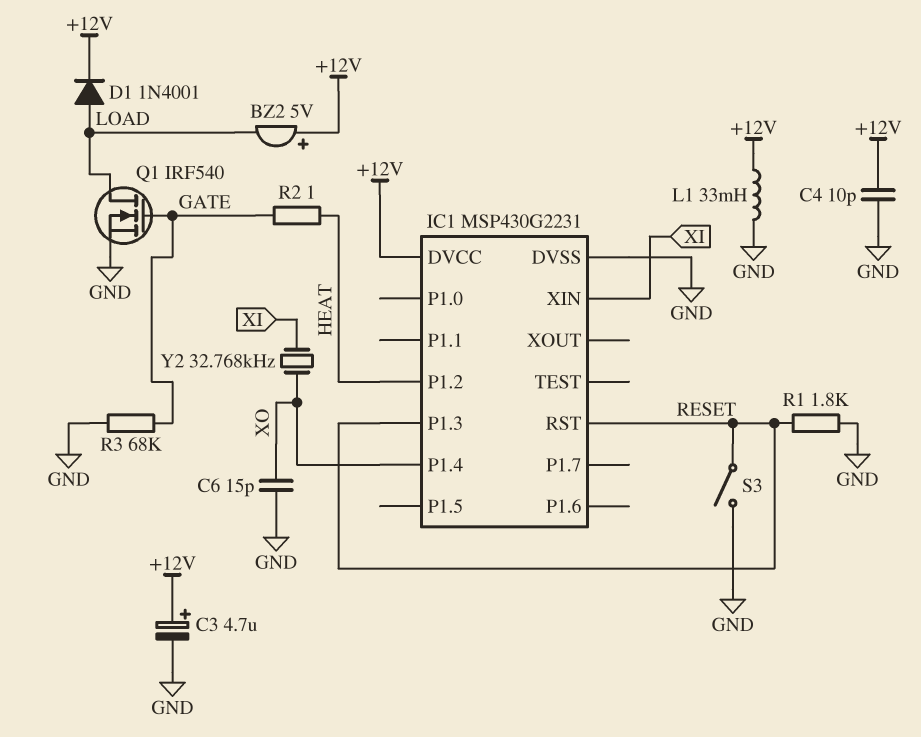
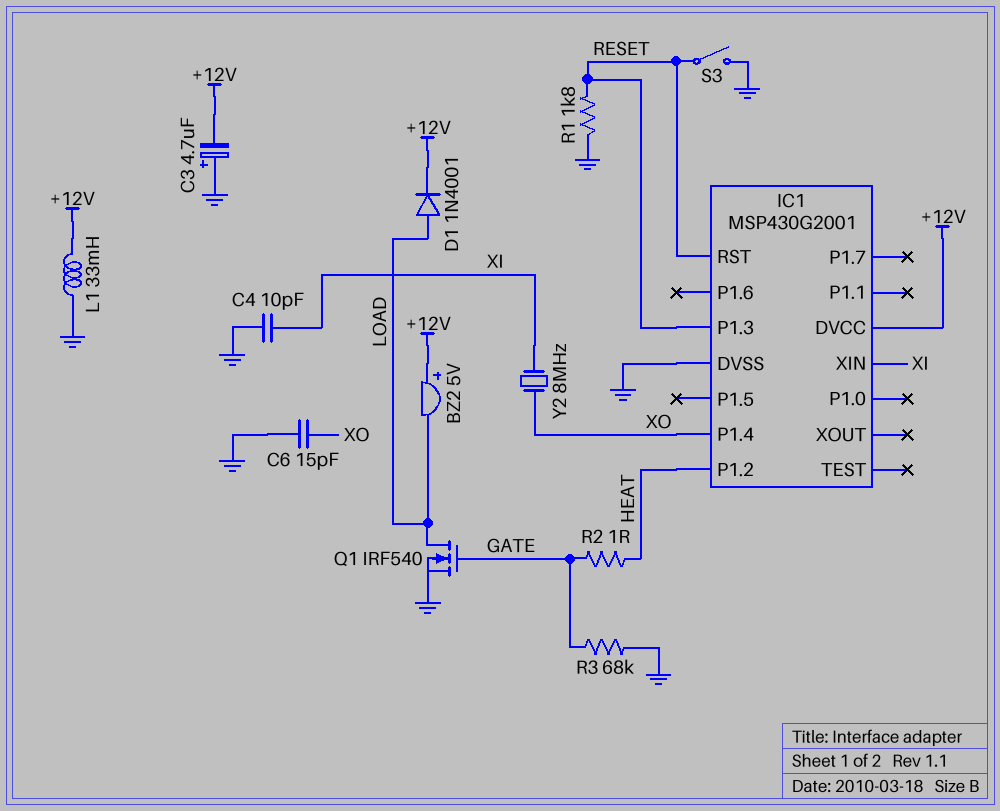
C3: 4.7uF (plus +12V, minus GND) -> 4.7uF (plus GND, minus +12V)
C4: 10pF (+12V, GND) -> 10pF (GND, XI)
IC1: MSP430G2231 -> MSP430G2001
Y2: 32.768kHz (XI, XO) -> 8MHz (XI, XO)

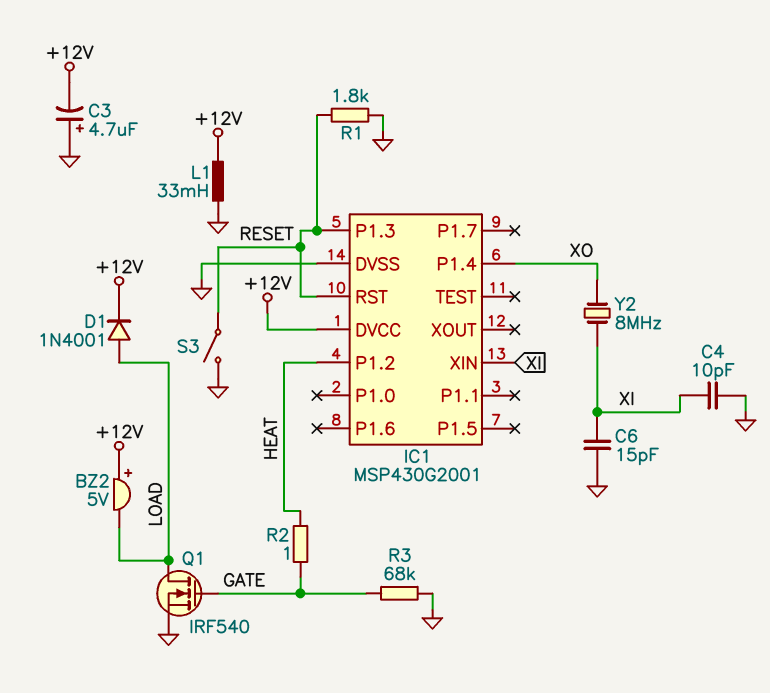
C6: 15pF (GND, XO) -> 15pF (GND, XI)

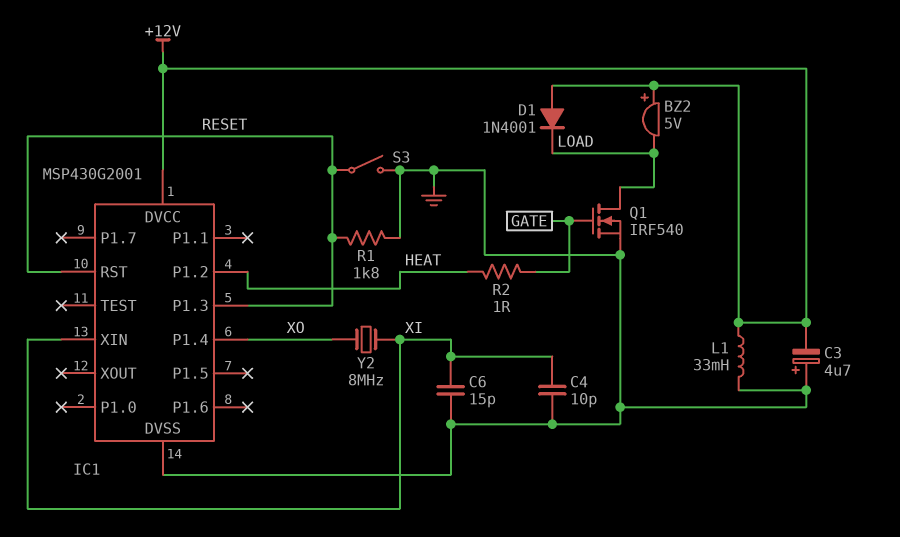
D1: diode 1N4001 (A LOAD, K +12V) -> diode 1N4001 (A +12V, K LOAD)
R3: 68k (GATE, GND) -> none

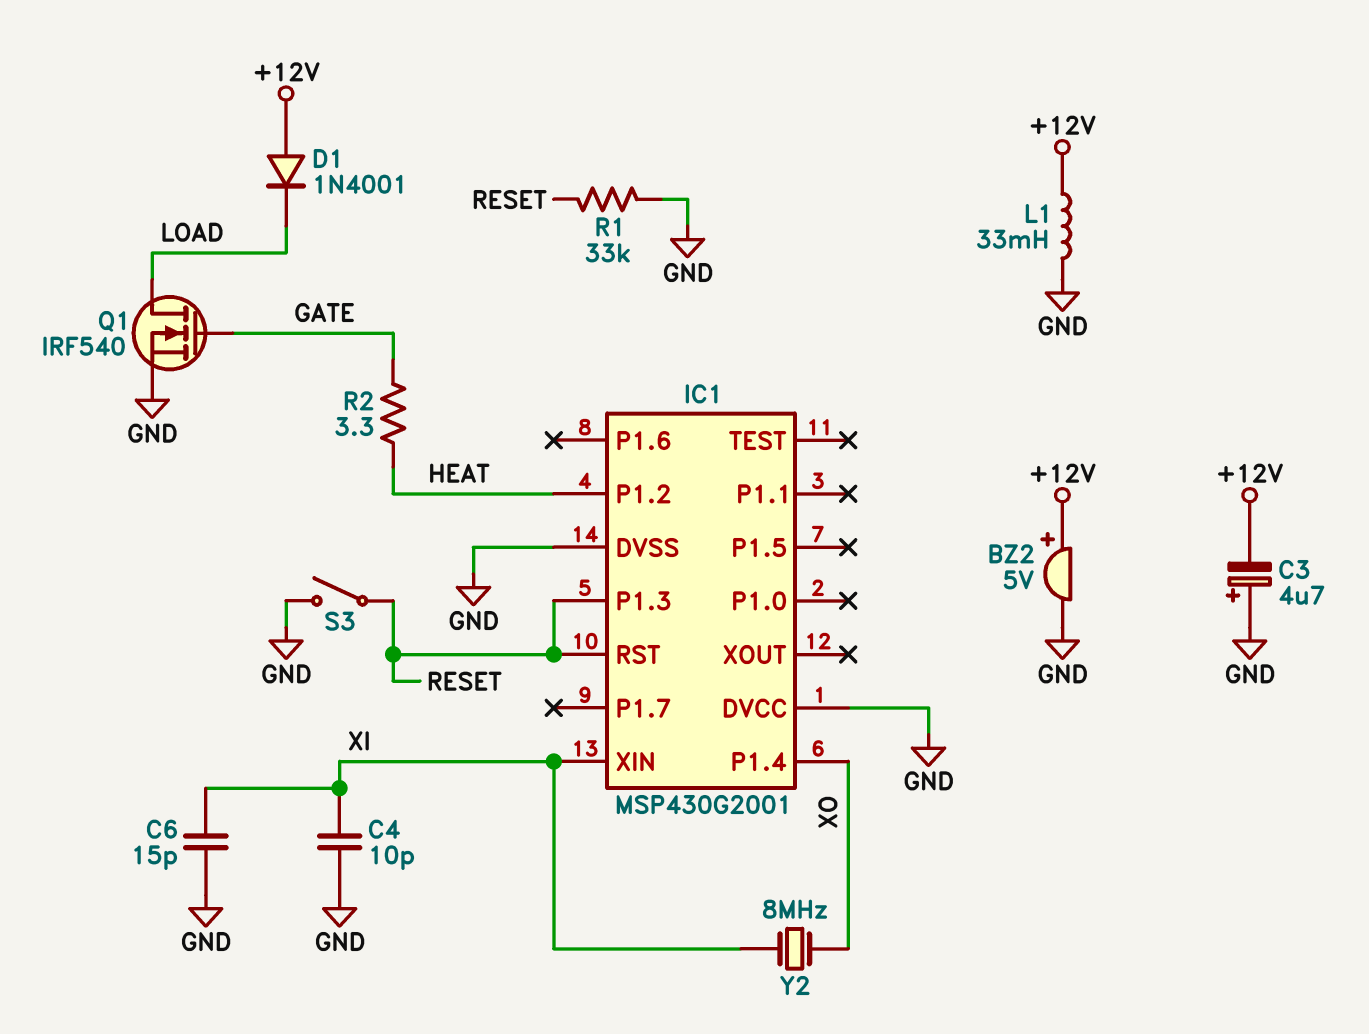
BZ2: buzzer 5V (plus +12V, minus LOAD) -> buzzer 5V (plus +12V, minus GND)
IC1 pin DVCC: +12V -> GND
R1: 1.8k (GND, RESET) -> 33k (GND, RESET)
R2: 1 (GATE, HEAT) -> 3.3 (GATE, HEAT)

